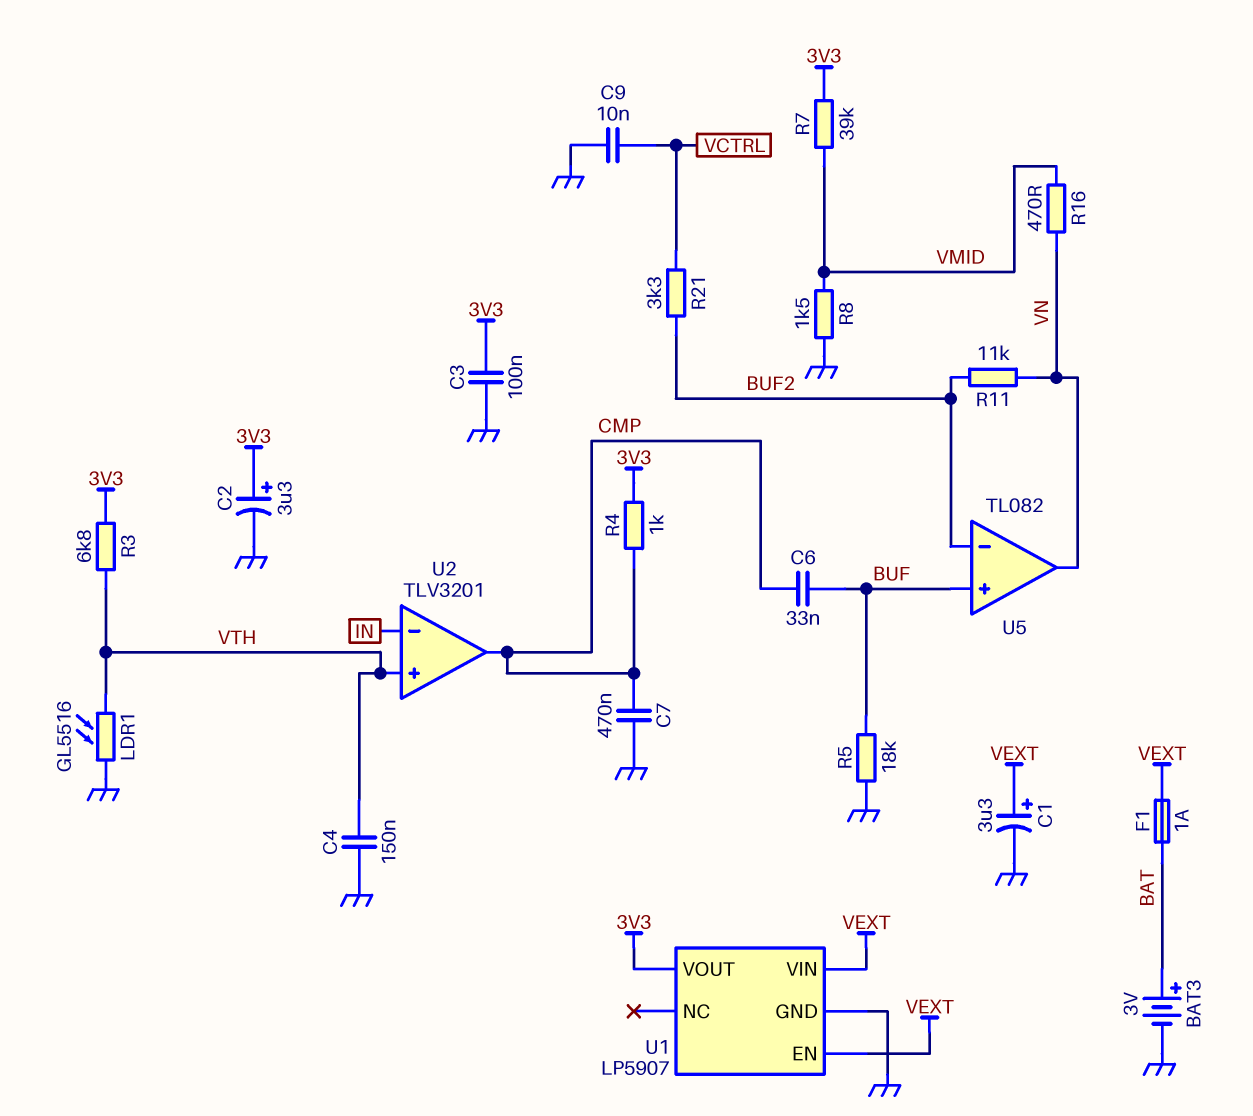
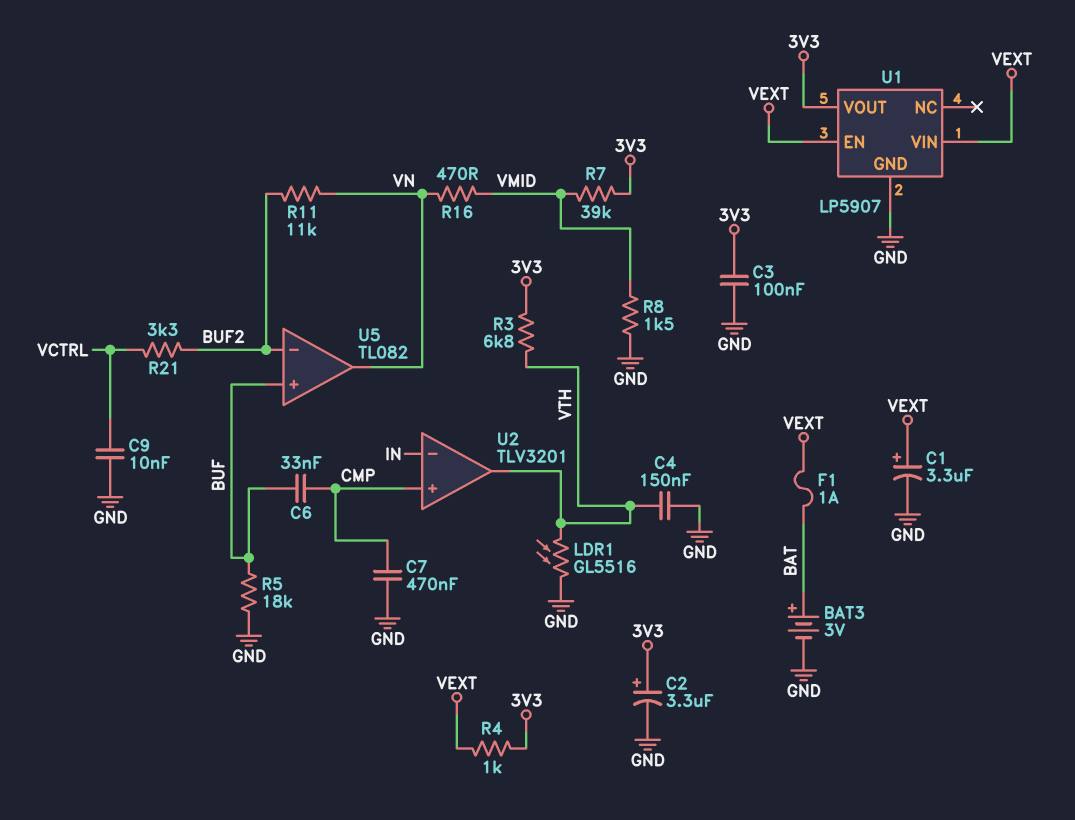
R4: 1k (3V3, CMP) -> 1k (3V3, VEXT)
U2 pin in+: VTH -> CMP
U2 pin out: CMP -> VTH

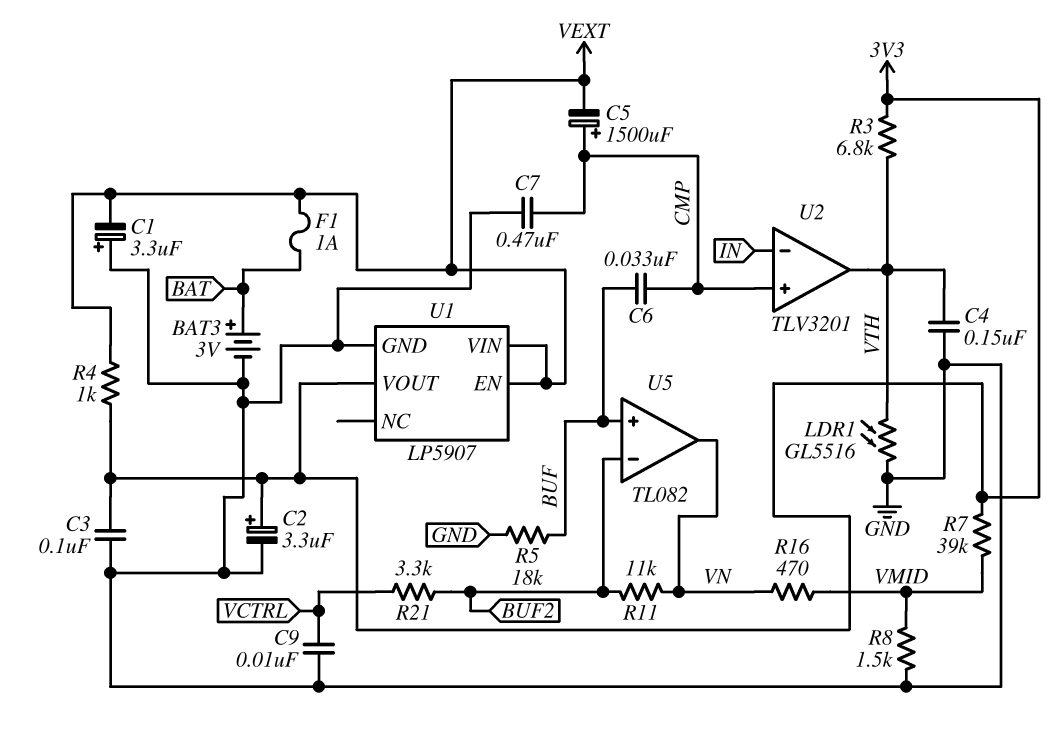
C1: 3.3uF (plus VEXT, minus GND) -> 3.3uF (plus GND, minus VEXT)
C5: none -> 1500uF (plus CMP, minus VEXT)

